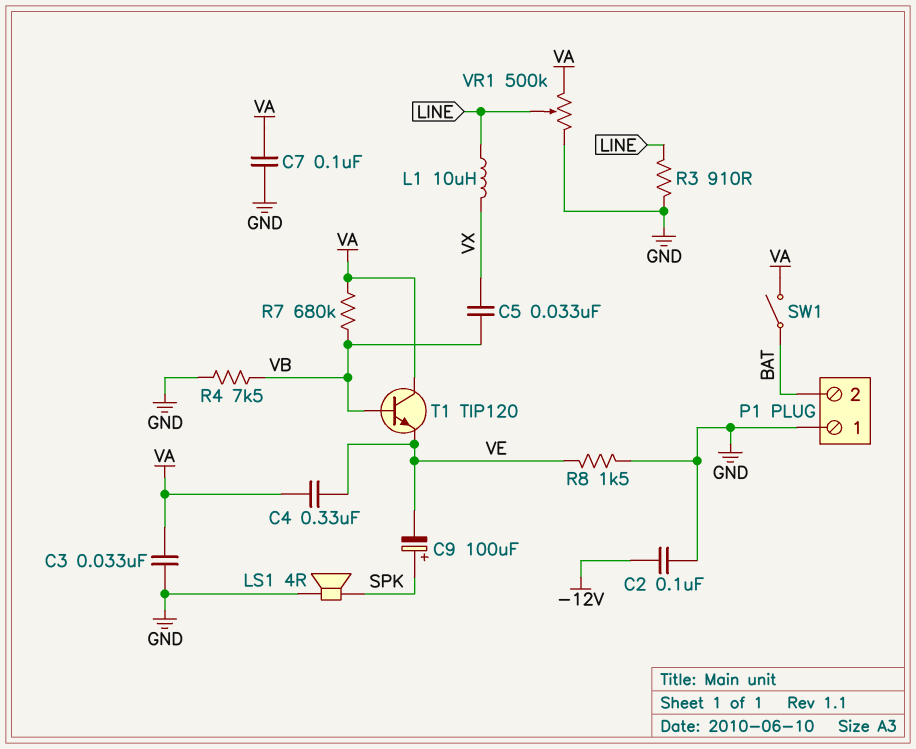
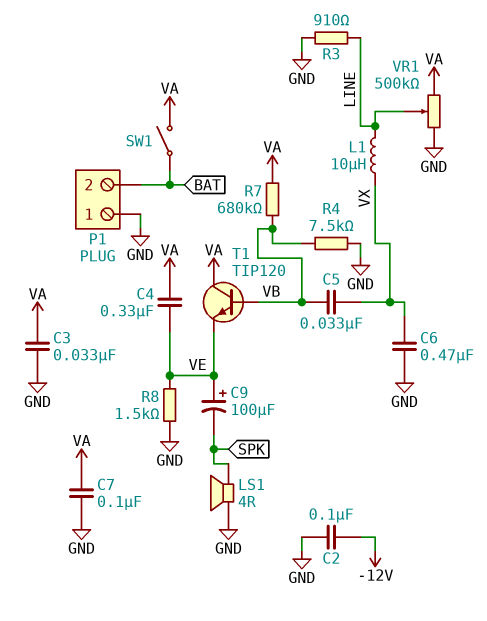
C6: none -> 470nF (GND, VX)
C9: 100uF (plus SPK, minus VE) -> 100uF (plus VE, minus SPK)

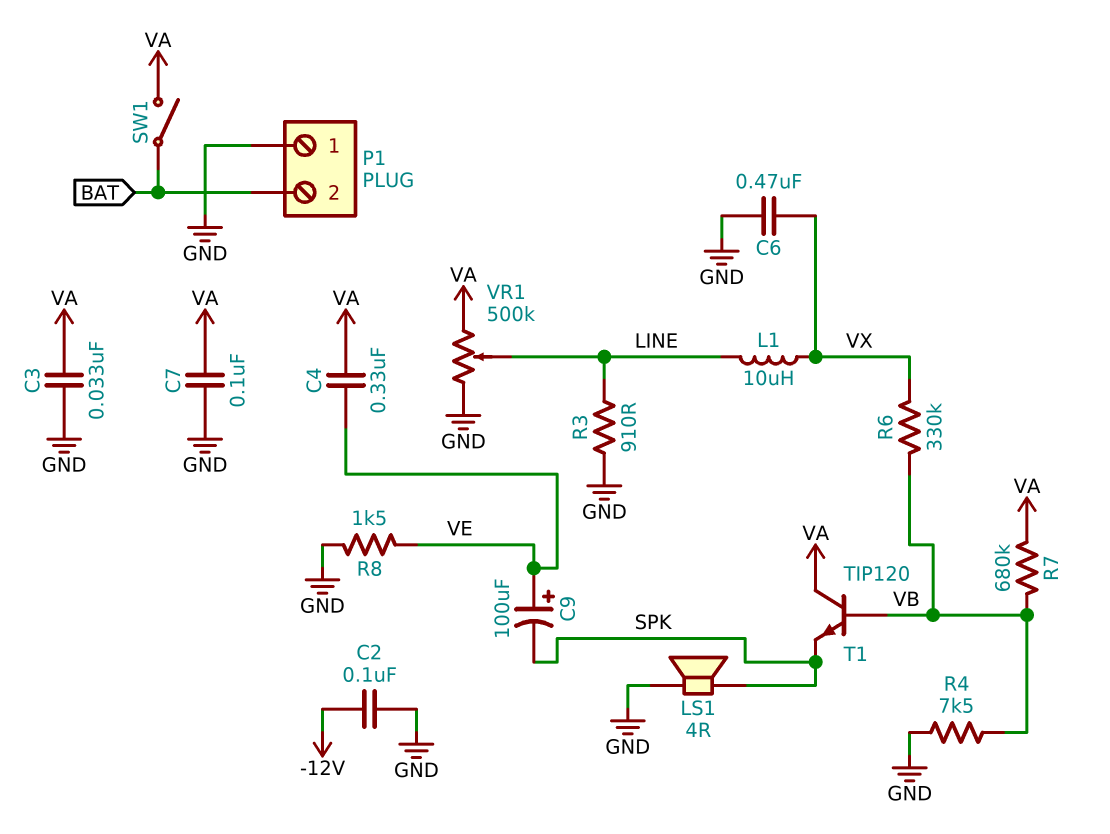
C5: 33nF (VB, VX) -> none
R6: none -> 330k (VB, VX)
T1: NPN TIP120 (B VB, C VA, E VE) -> NPN TIP120 (B VB, C VA, E SPK)

